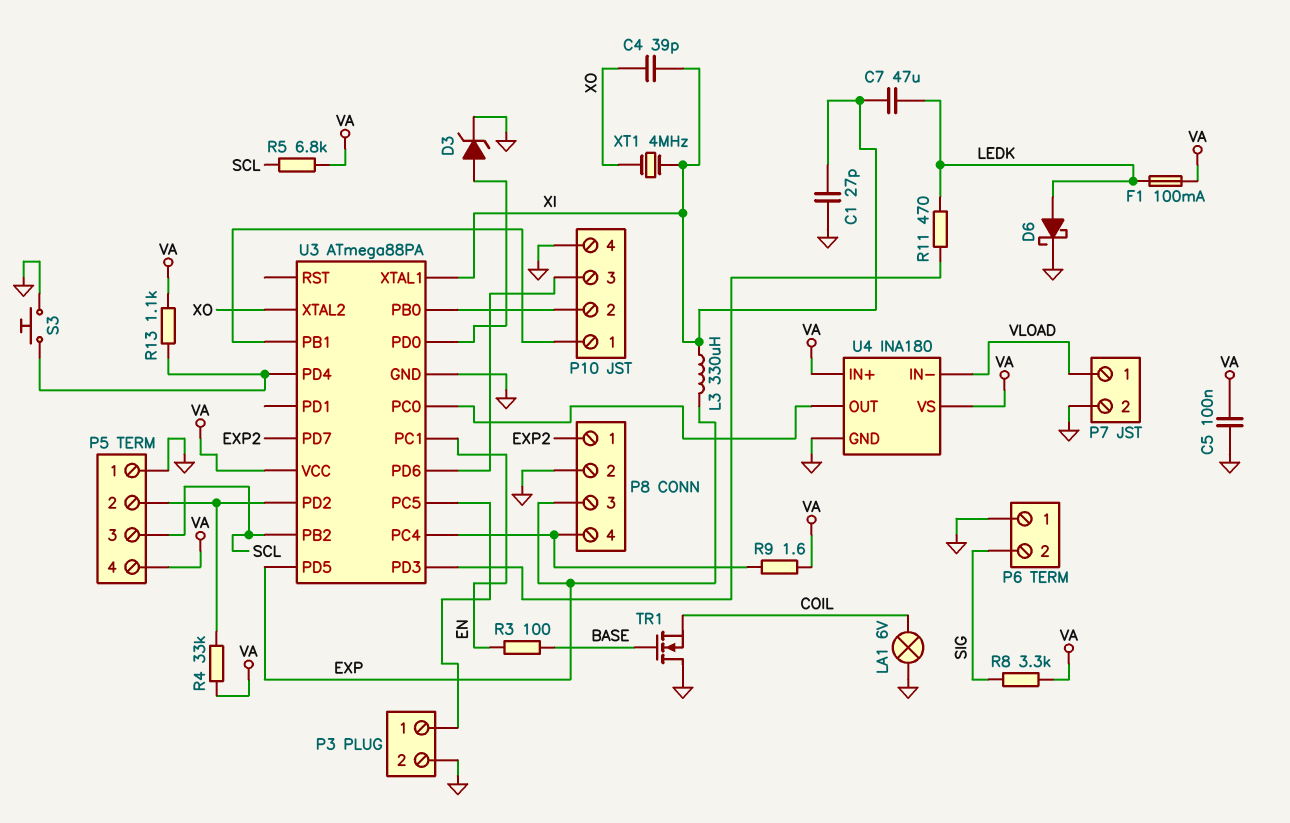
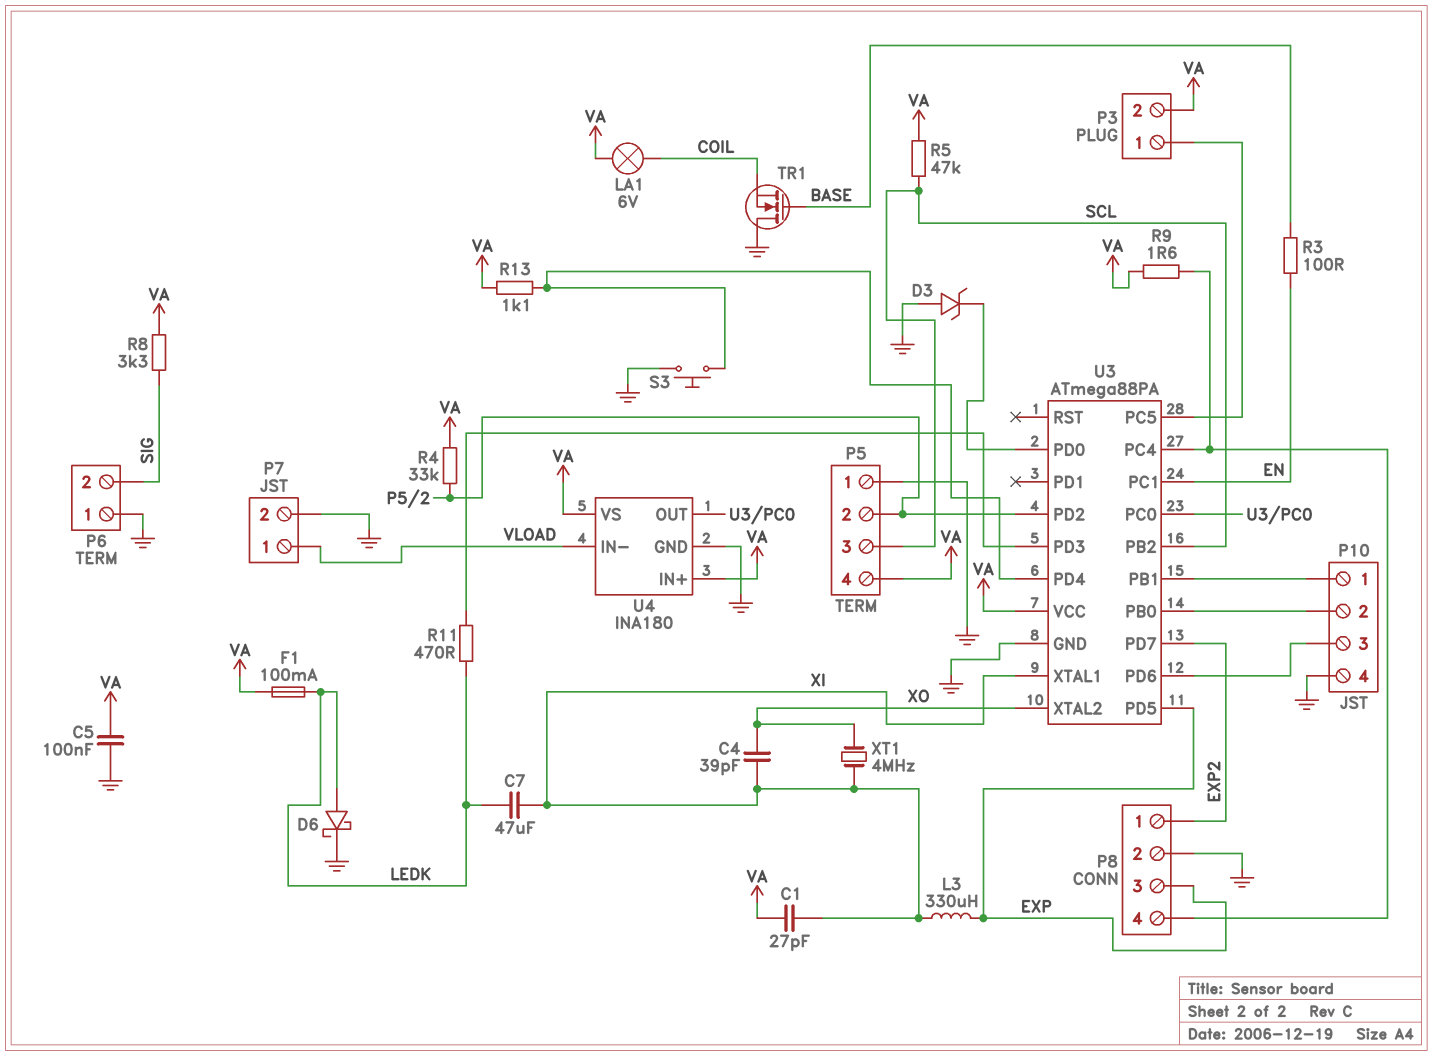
C1: 27pF (GND, XI) -> 27pF (VA, XI)
D3: zener (A U3/PD0, K GND) -> zener (A GND, K U3/PD0)
LA1: lamp 6V (COIL, GND) -> lamp 6V (COIL, VA)
P3 pin 2: GND -> VA
R5: 6.8k (SCL, VA) -> 47k (SCL, VA)

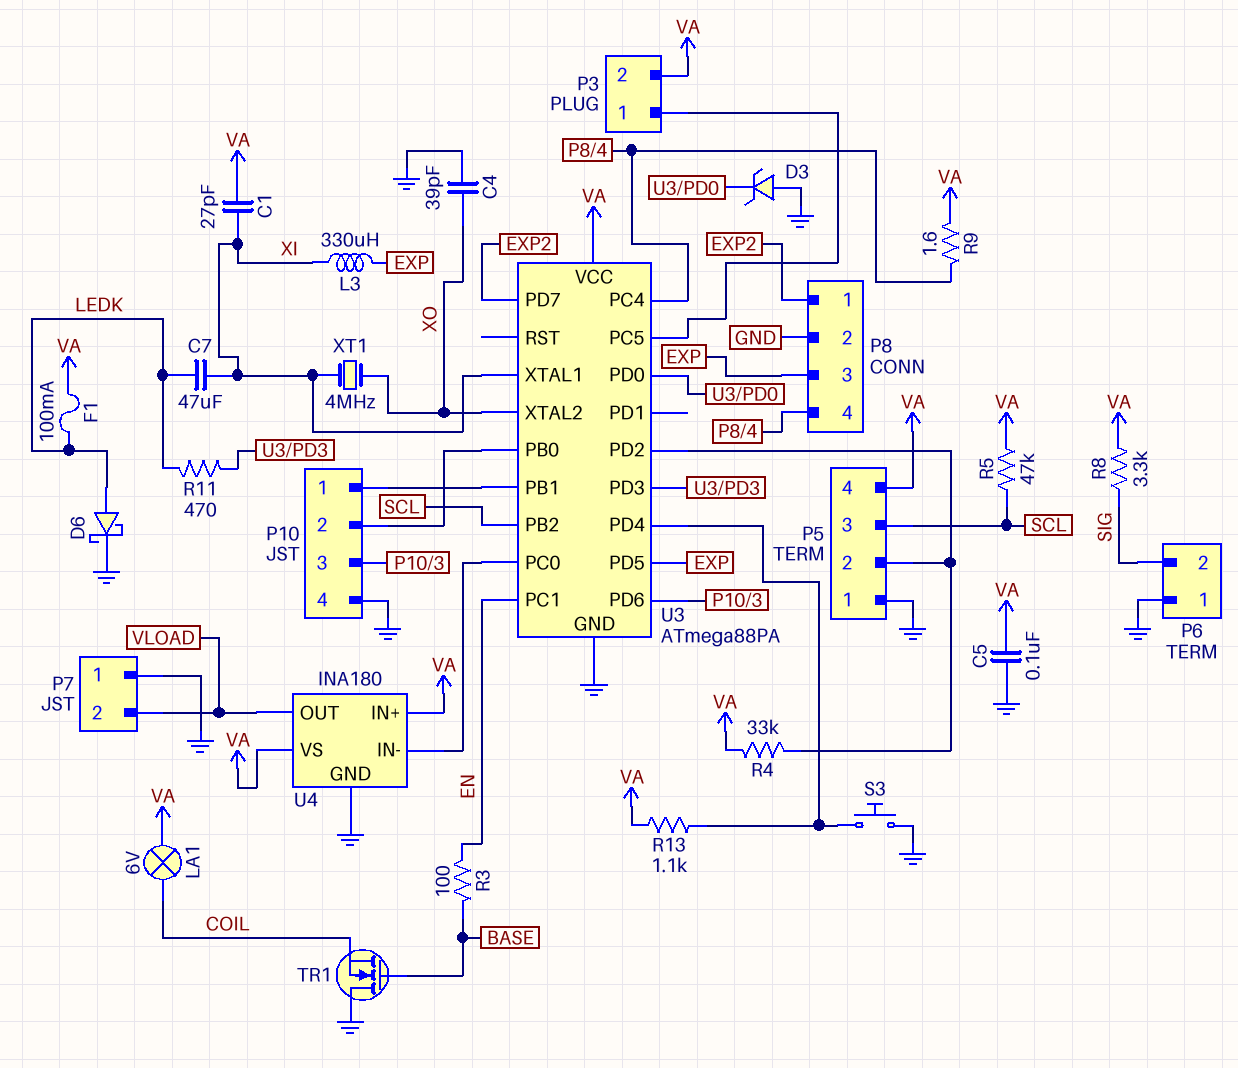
C4: 39pF (XI, XO) -> 39pF (GND, XO)
P7 pin 1: VLOAD -> GND
P7 pin 2: GND -> VLOAD
U4 pin IN-: VLOAD -> U3/PC0
U4 pin OUT: U3/PC0 -> VLOAD

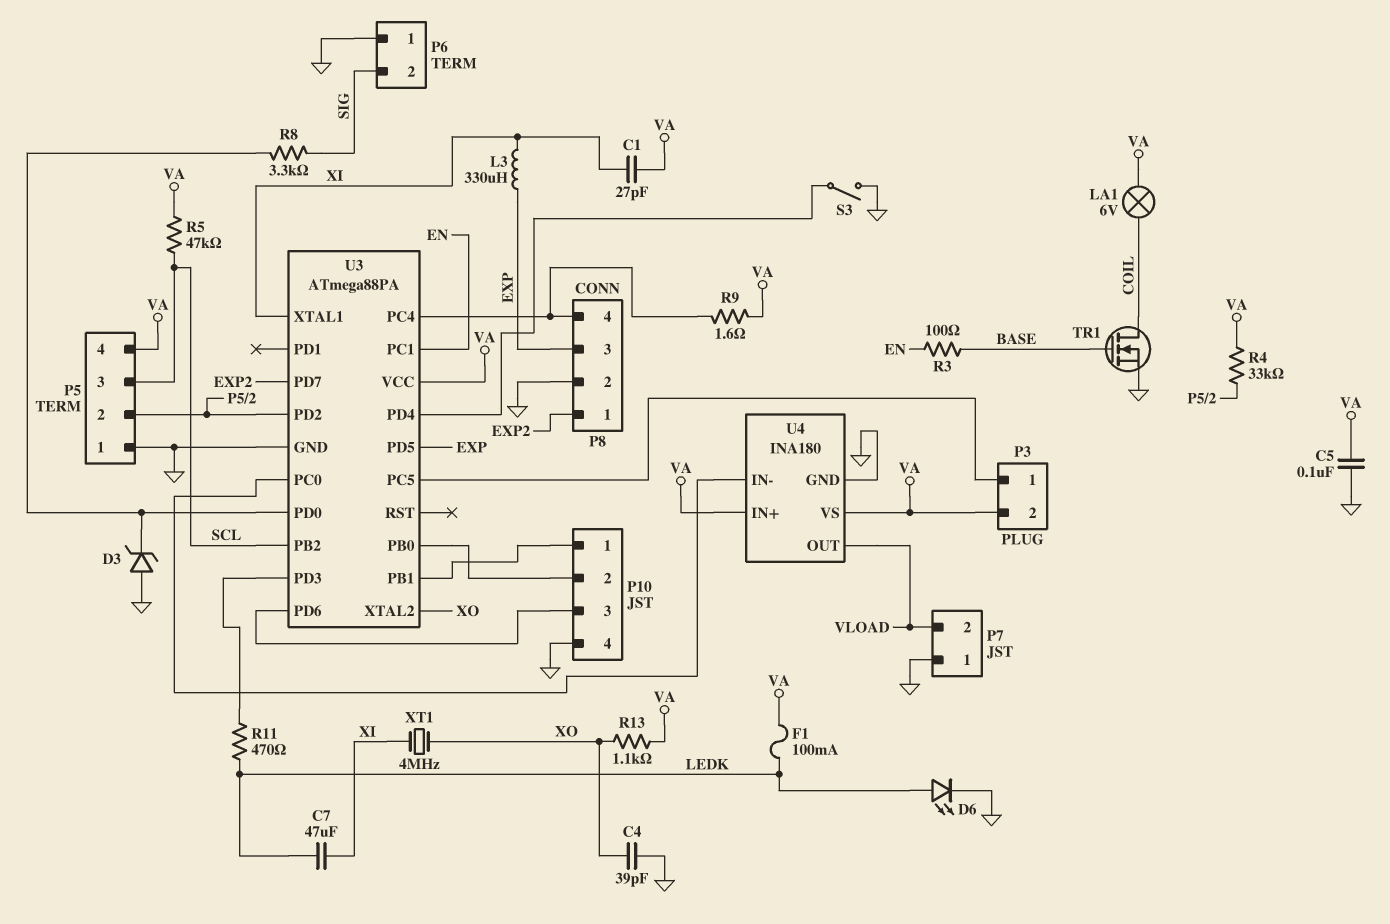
D6: schottky (A LEDK, K GND) -> LED (A LEDK, K GND)
R8: 3.3k (SIG, VA) -> 3.3k (SIG, U3/PD0)
R13: 1.1k (U3/PD4, VA) -> 1.1k (VA, XO)
S3: button (GND, U3/PD4) -> switch (GND, U3/PD4)
TR1: NMOS (G BASE, D GND, S COIL) -> NMOS (G BASE, D COIL, S GND)

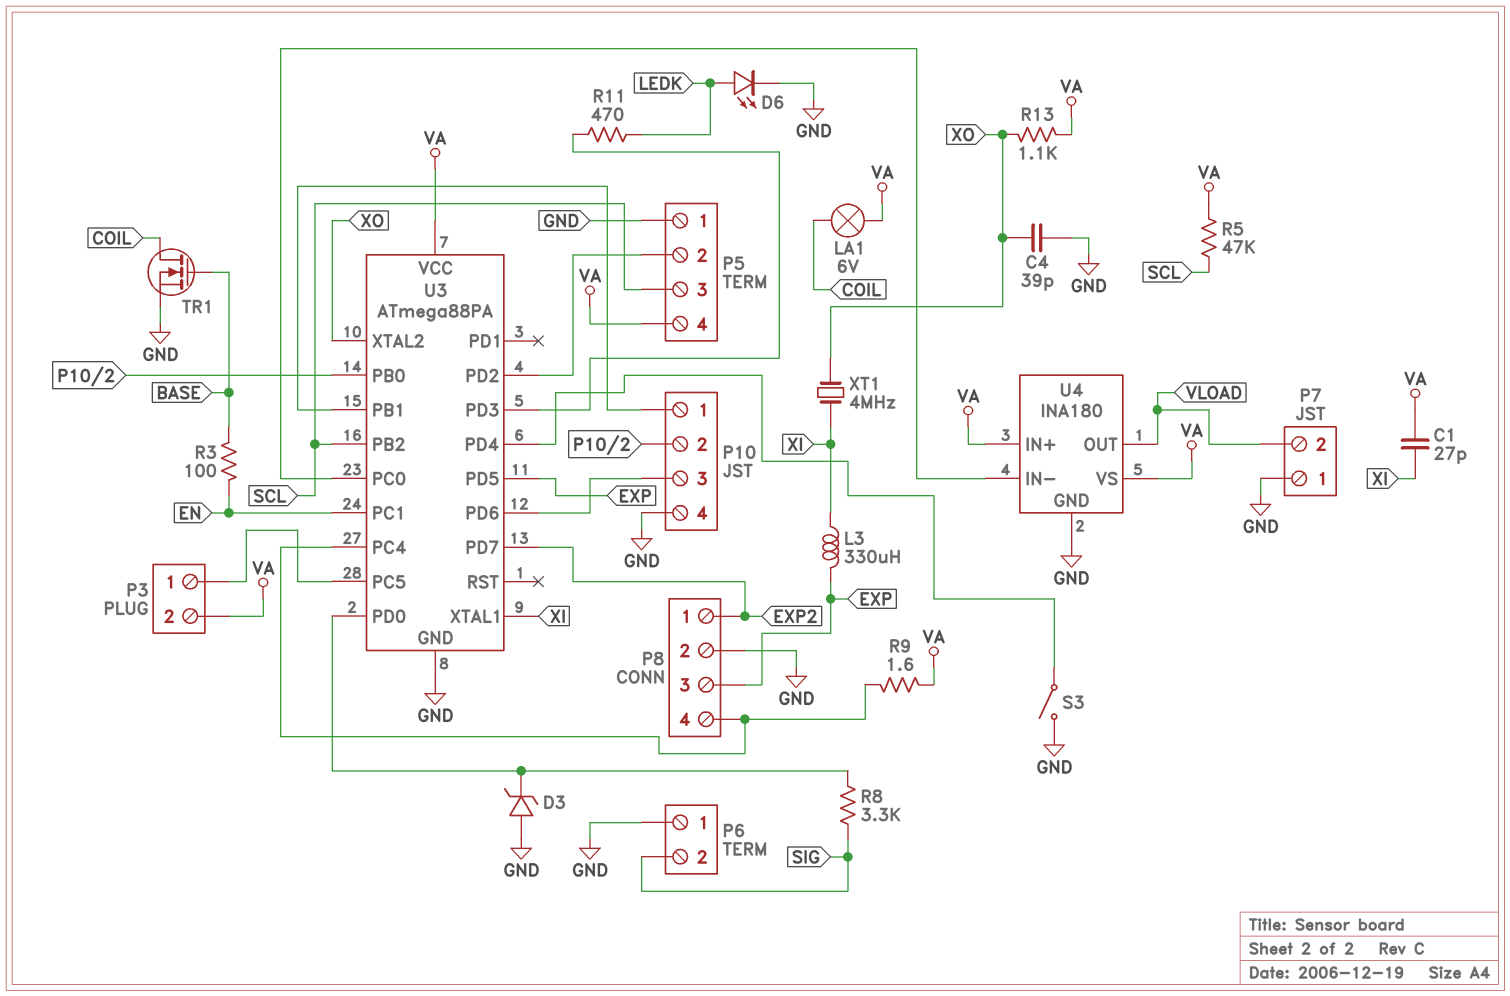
C5: 100nF (GND, VA) -> none
C7: 47uF (LEDK, XI) -> none
F1: 100mA (LEDK, VA) -> none
R4: 33k (P5/2, VA) -> none

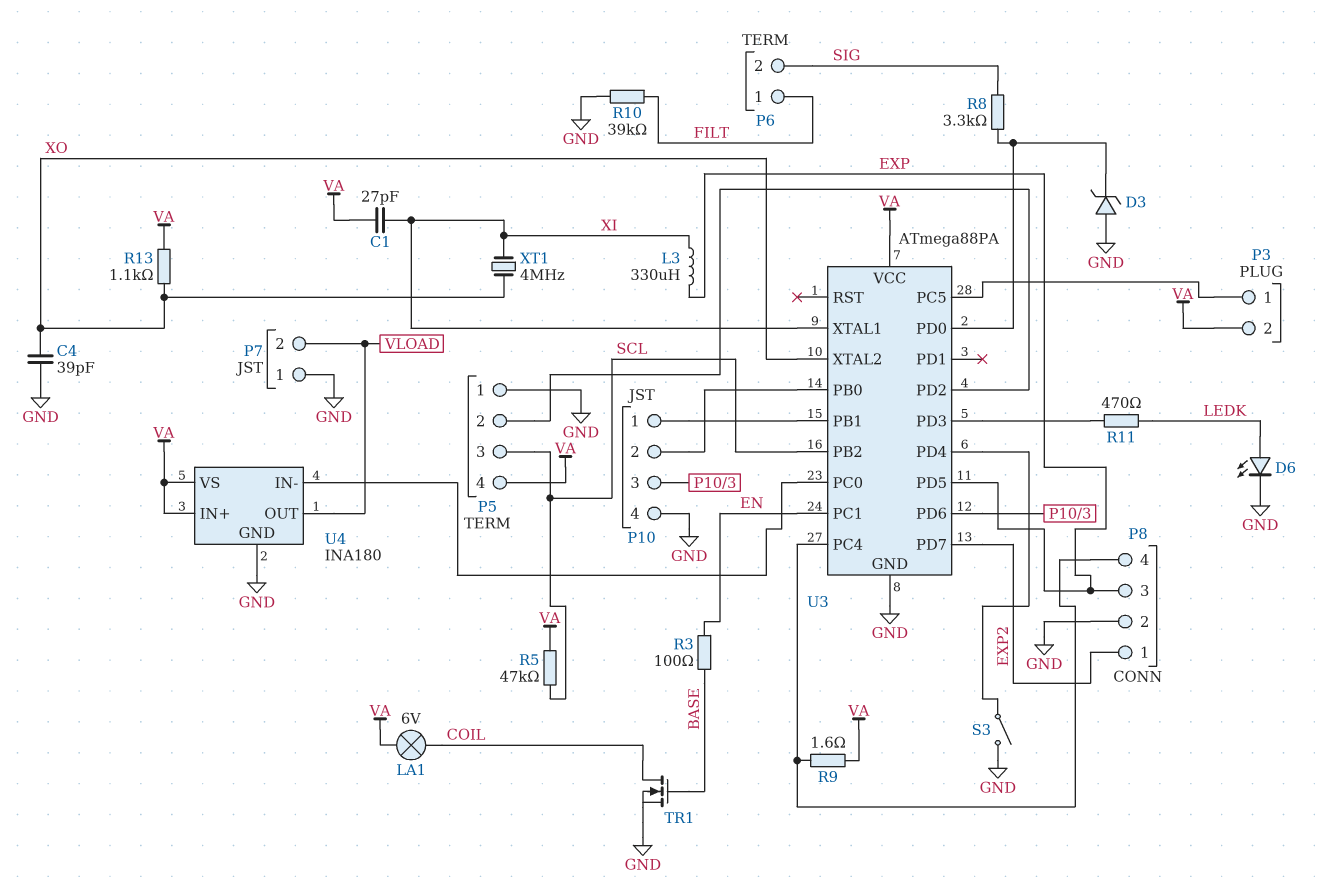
P6 pin 1: GND -> FILT
R10: none -> 39k (FILT, GND)

